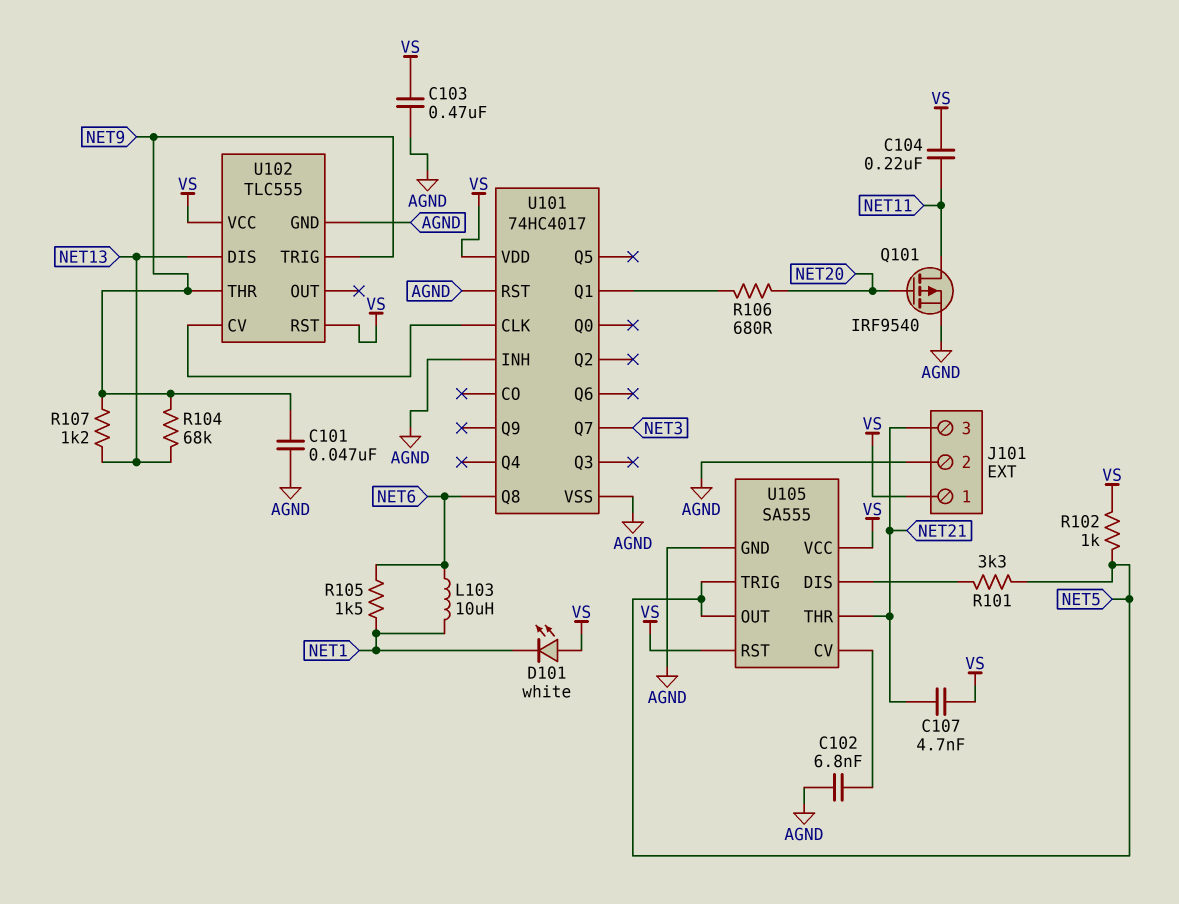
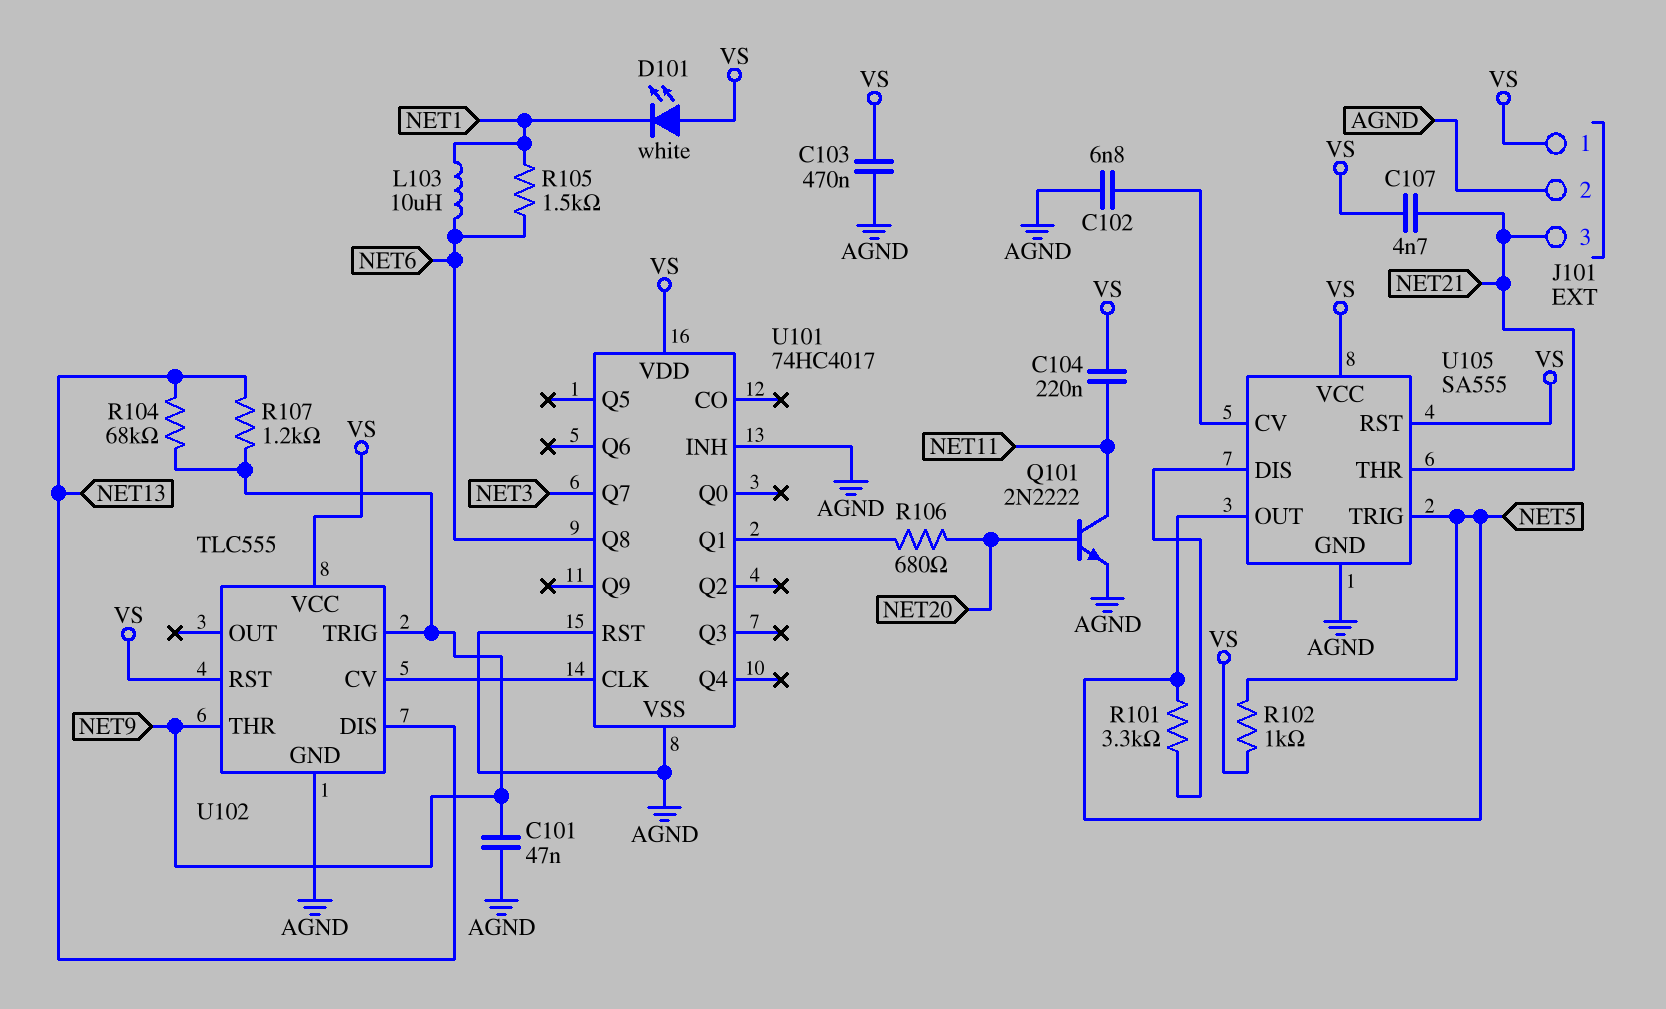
Q101: PMOS IRF9540 (G NET20, D NET11, S AGND) -> NPN 2N2222 (B NET20, C NET11, E AGND)

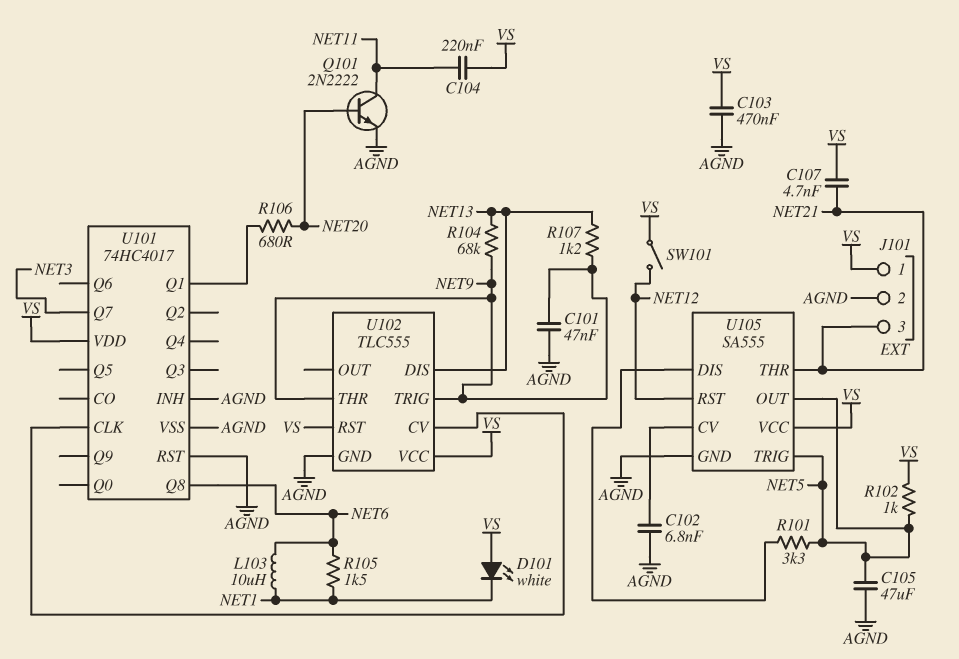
C105: none -> 47uF (AGND, NET5)
SW101: none -> switch (NET12, VS)
U105 pin RST: VS -> NET12

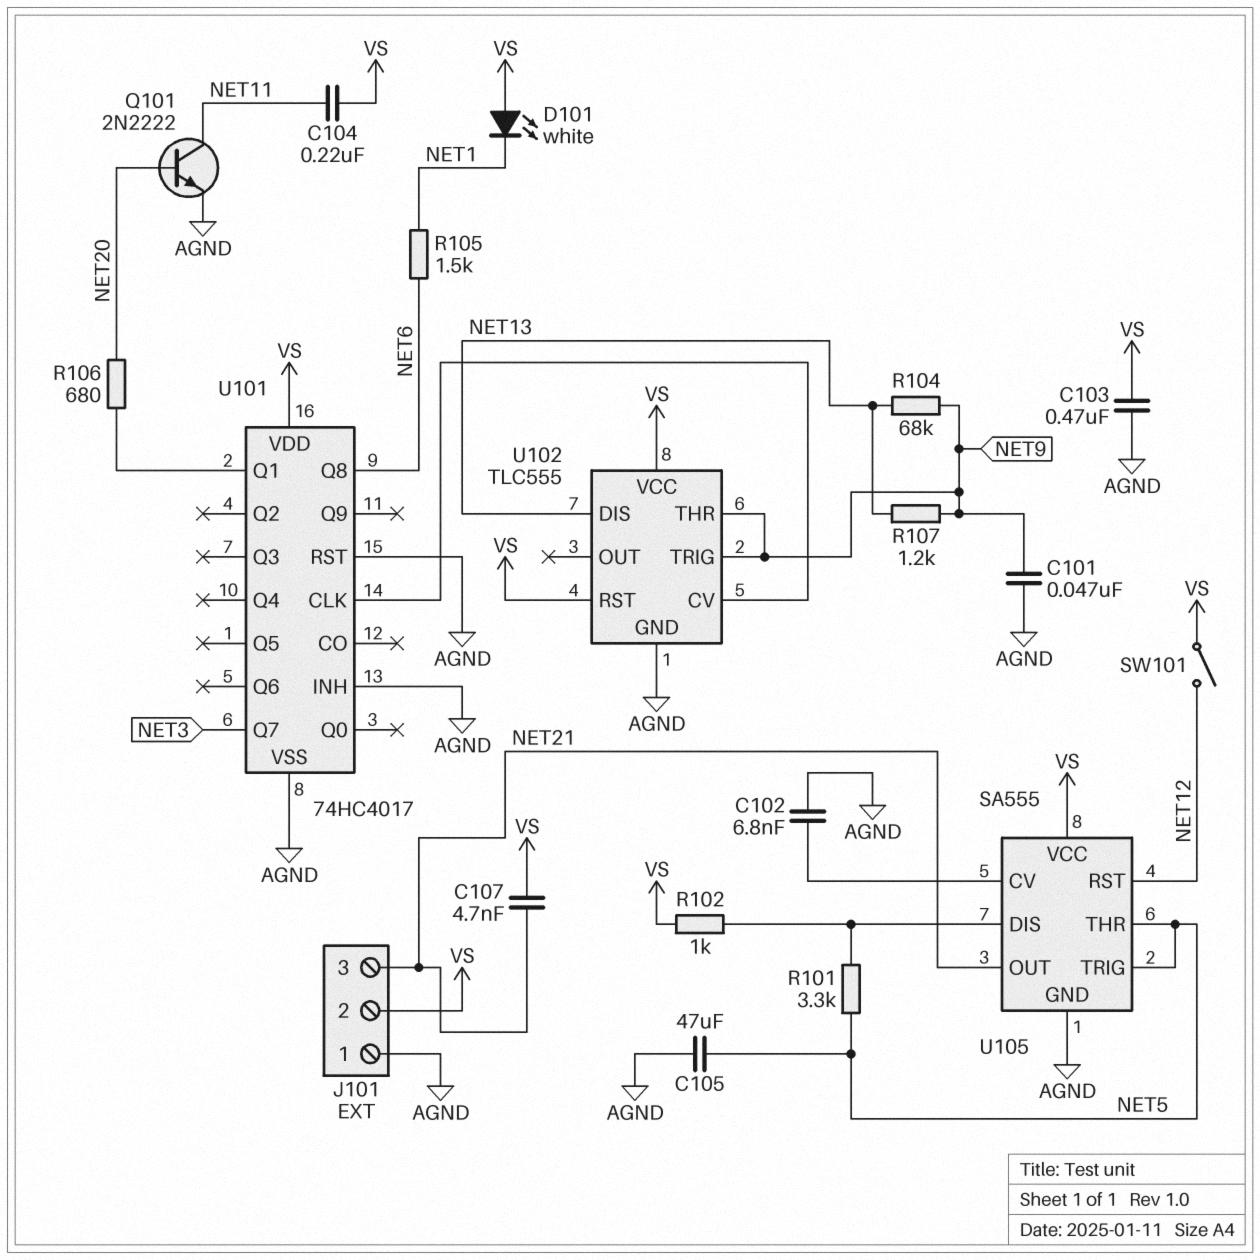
J101 pin 1: VS -> AGND
J101 pin 2: AGND -> VS
L103: 10uH (NET1, NET6) -> none
R102: 1k (NET5, VS) -> 1k (U105/DIS, VS)
U105 pin OUT: NET5 -> NET21
U105 pin THR: NET21 -> NET5

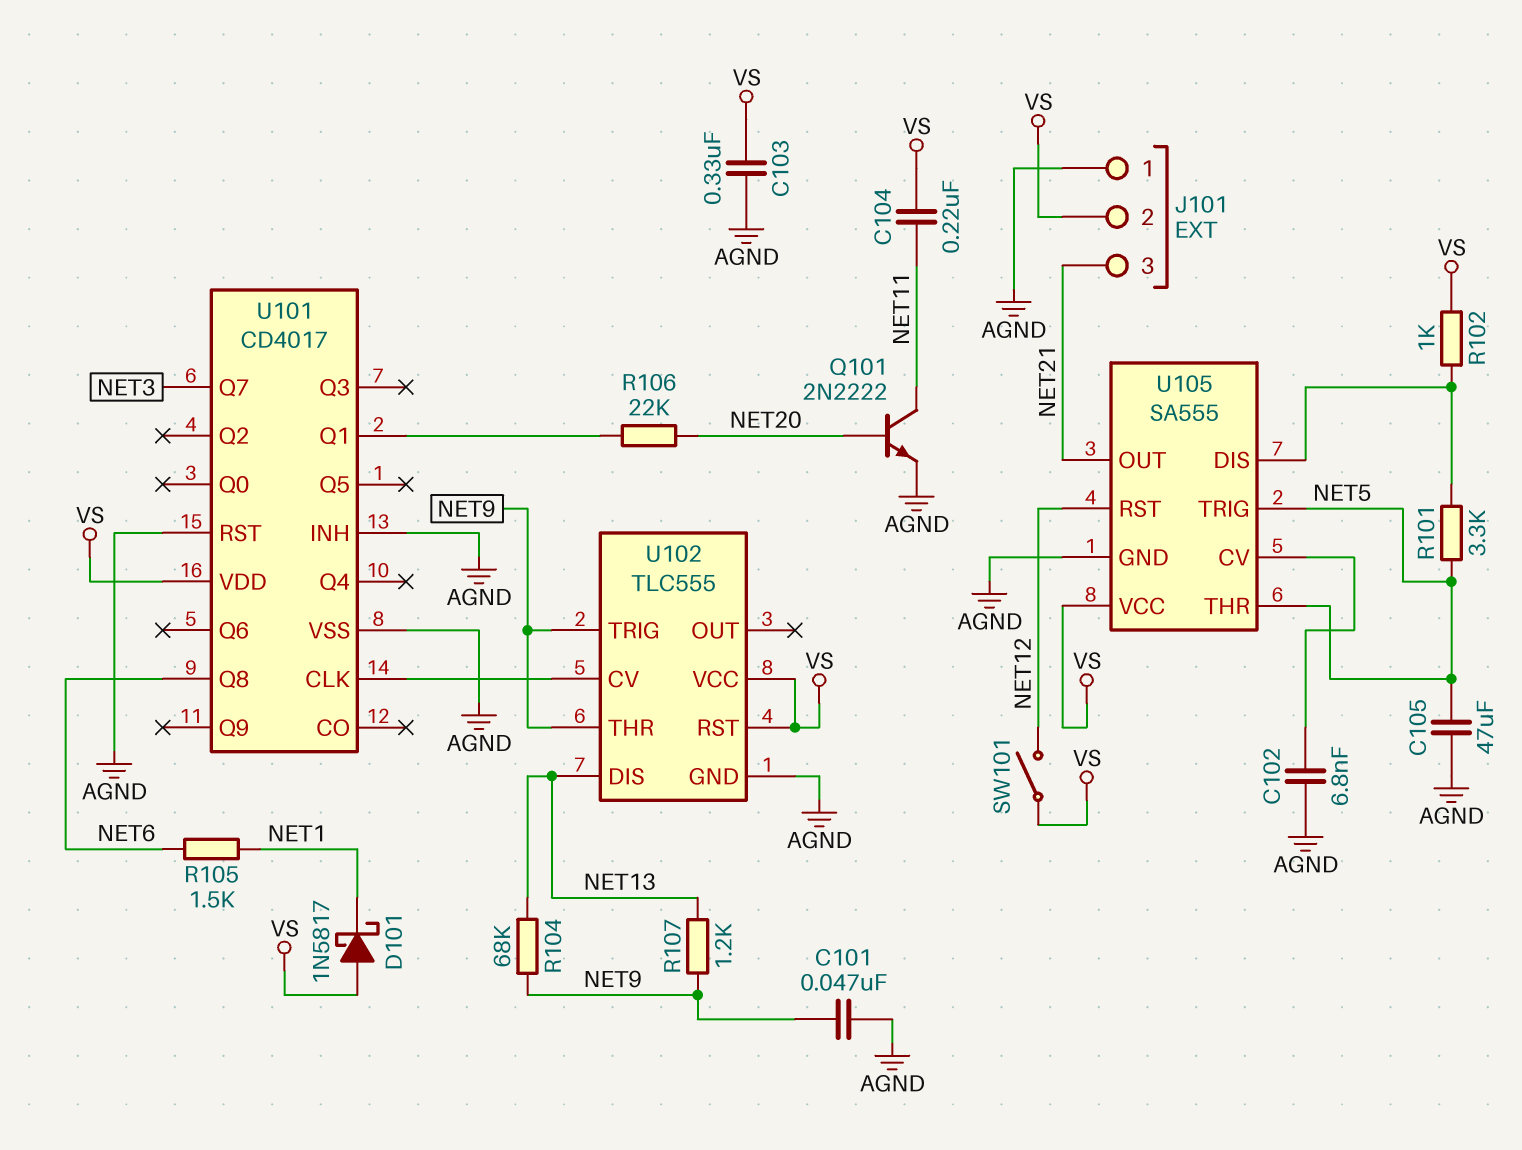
C103: 470nF (AGND, VS) -> 330nF (AGND, VS)
C107: 4.7nF (NET21, VS) -> none
D101: LED white (A VS, K NET1) -> schottky 1N5817 (A VS, K NET1)
R106: 680 (NET20, U101/Q1) -> 22k (NET20, U101/Q1)
U101: 74HC4017 -> CD4017

